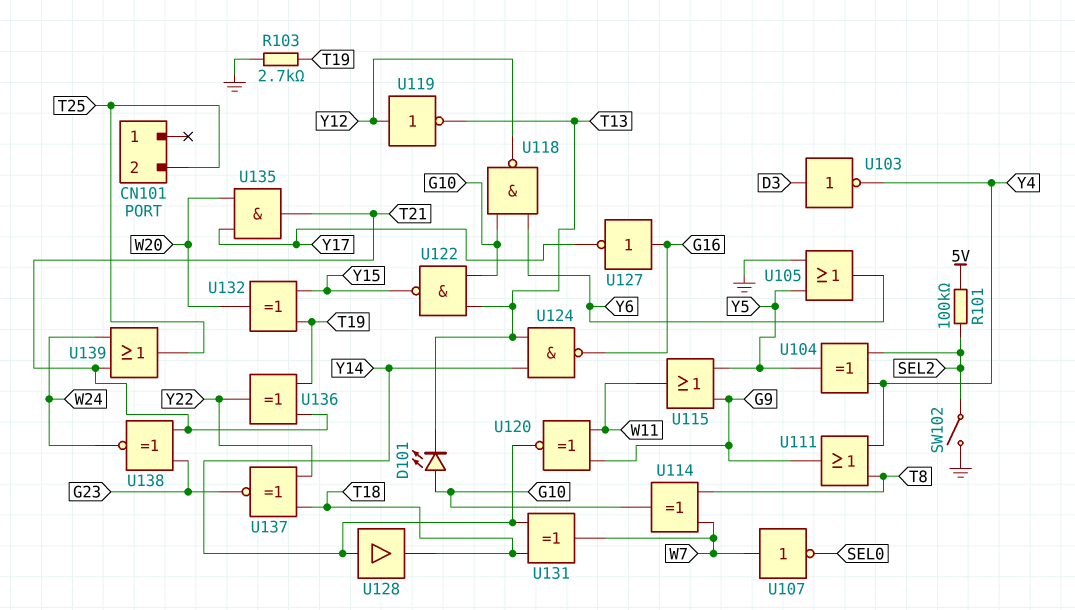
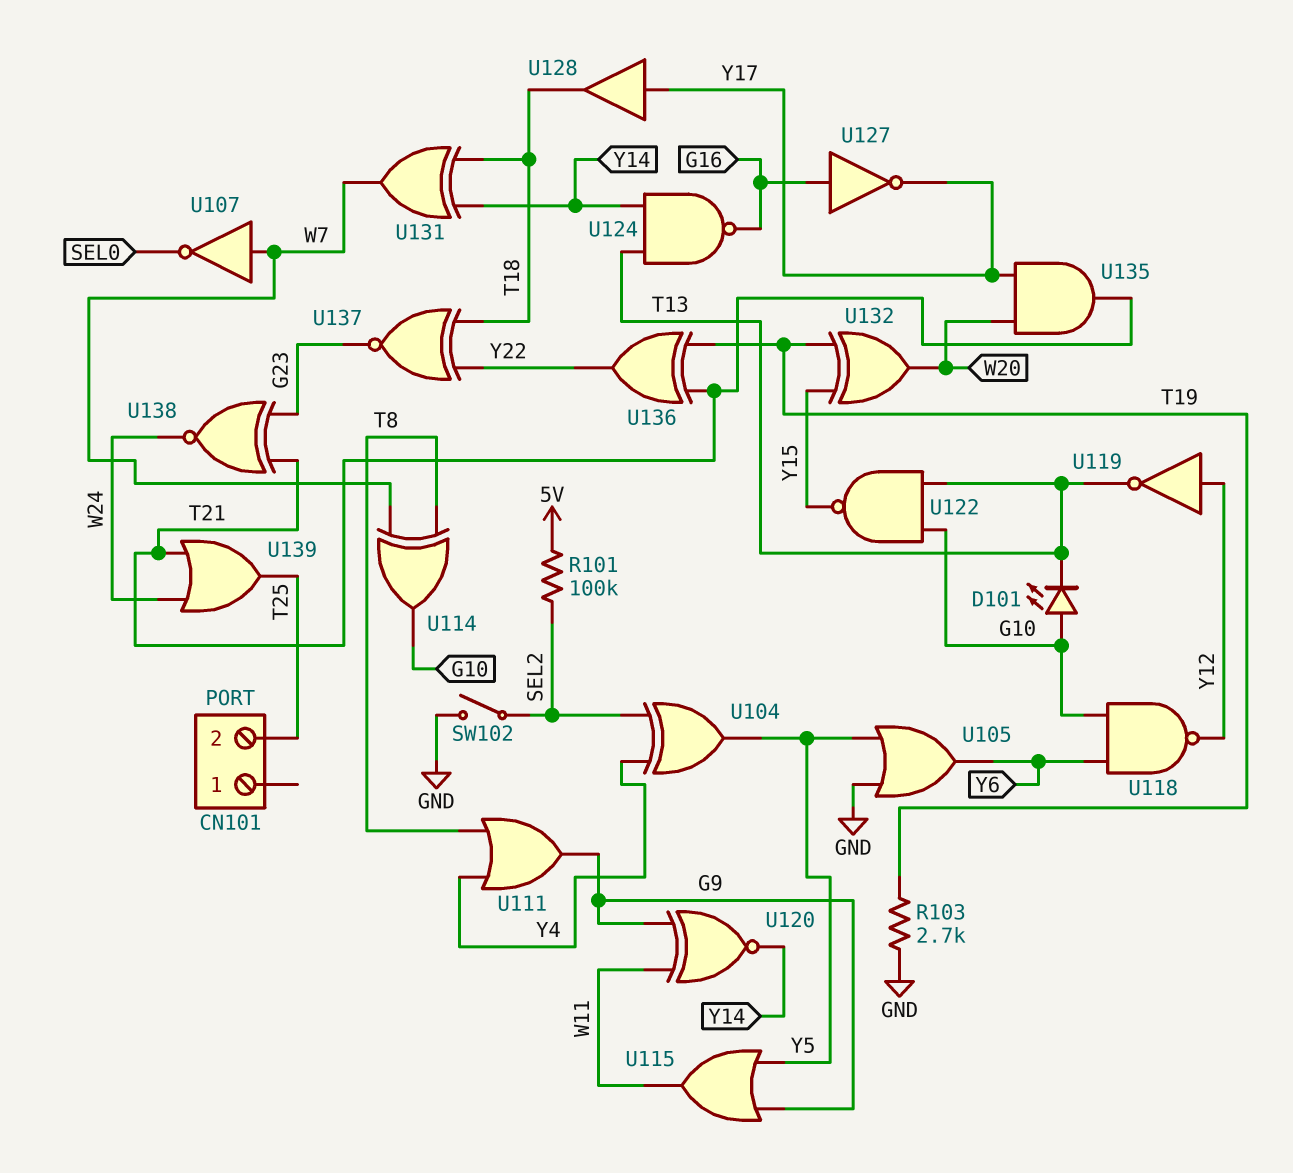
U103: NOT (in D3, out Y4) -> none
U128: buffer (in Y14, out T18) -> buffer (in Y17, out T18)

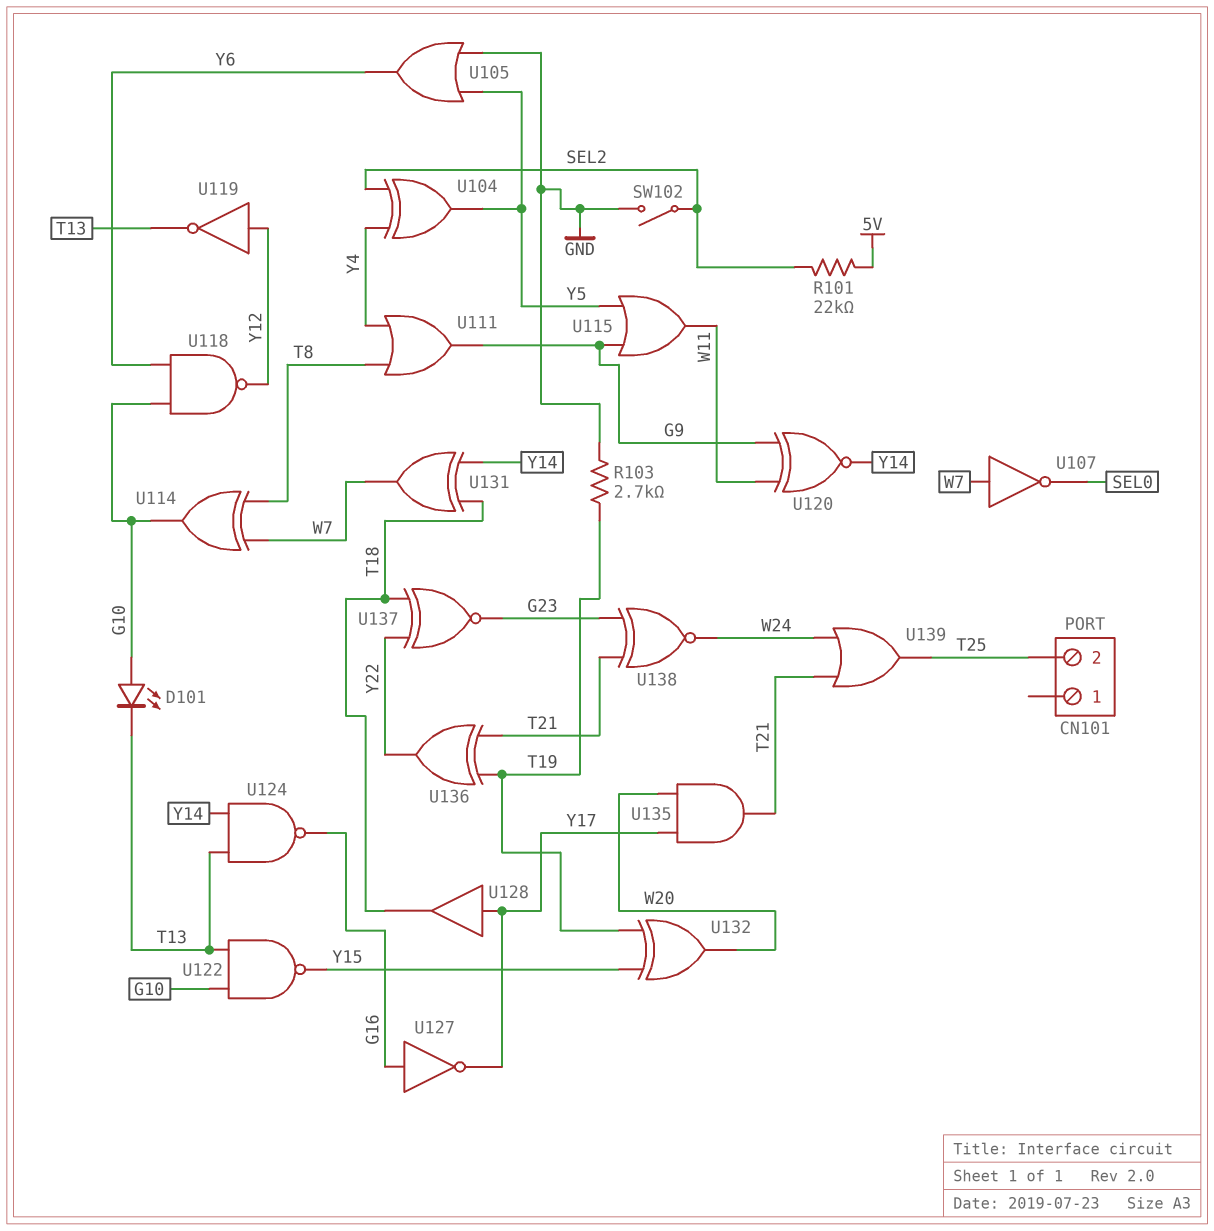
R101: 100k (5V, SEL2) -> 22k (5V, SEL2)

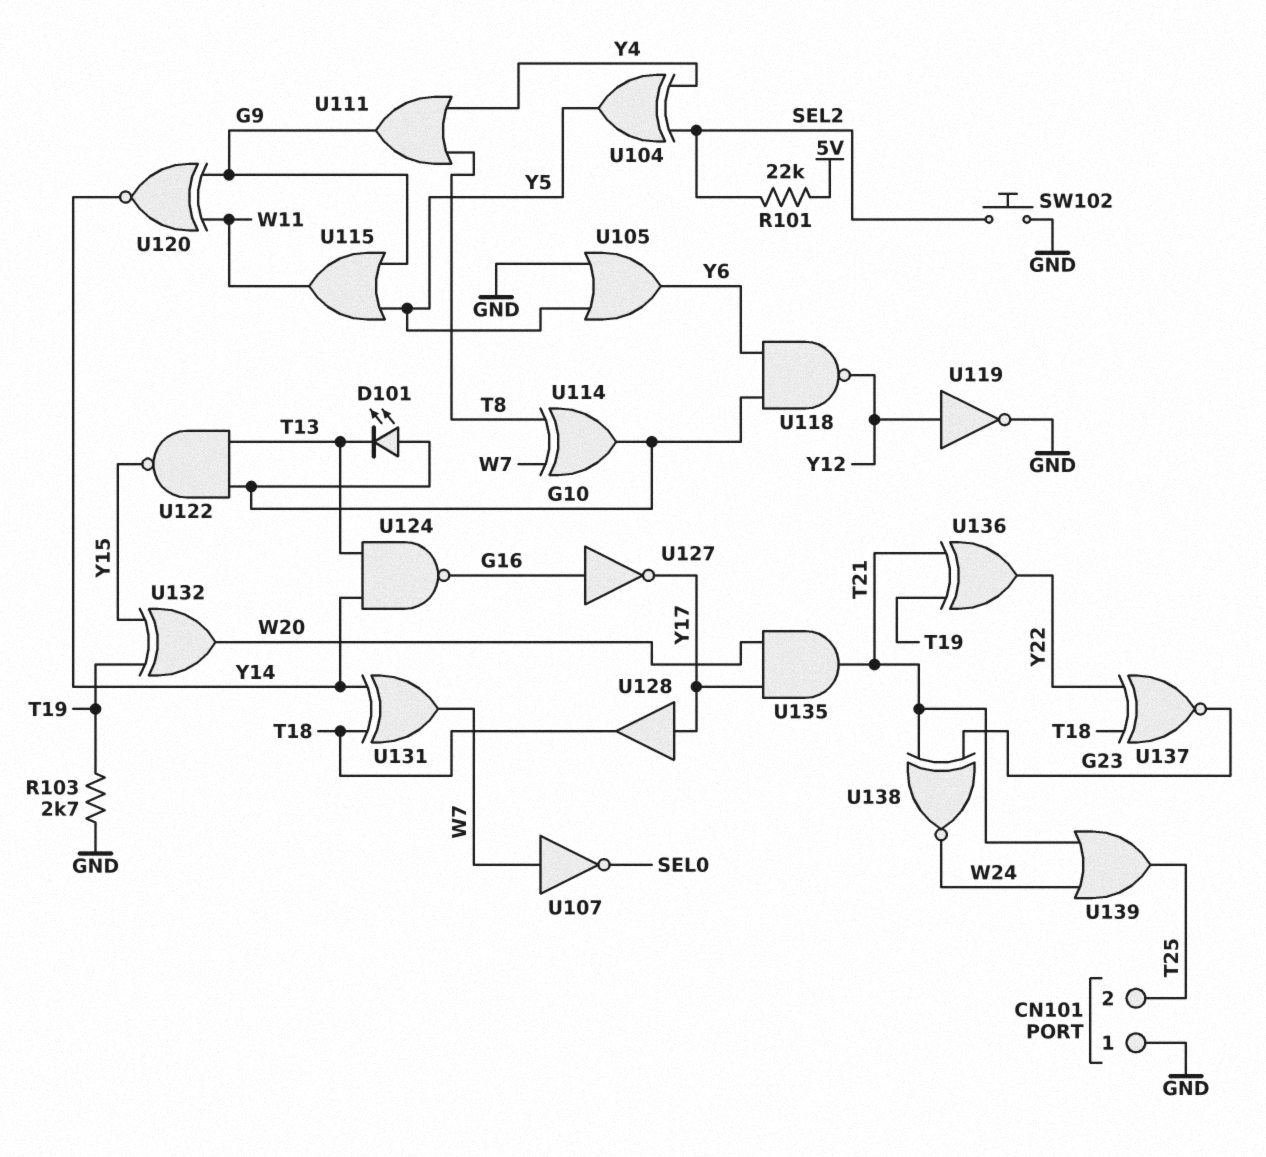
CN101 pin 1: none -> GND
SW102: switch (GND, SEL2) -> button (GND, SEL2)
U119: NOT (in Y12, out T13) -> NOT (in Y12, out GND)

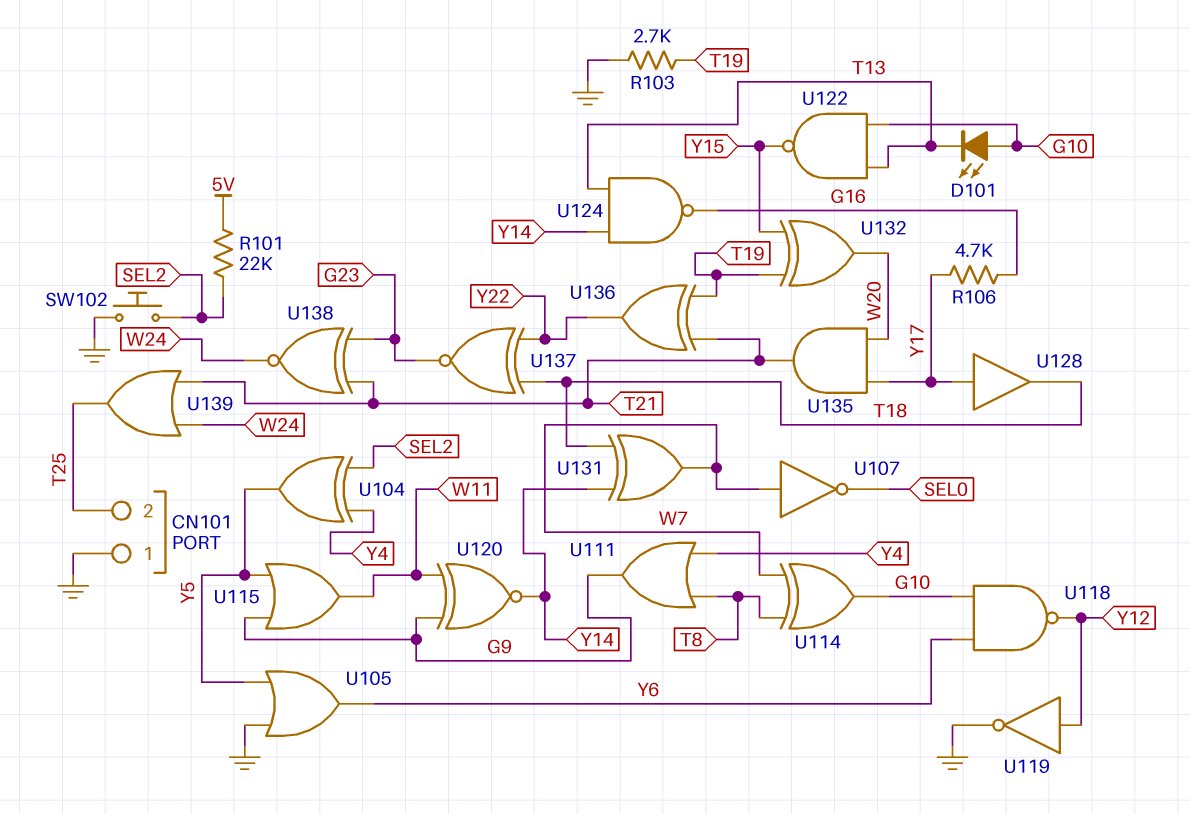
R106: none -> 4.7k (G16, Y17)
U127: NOT (in G16, out Y17) -> none

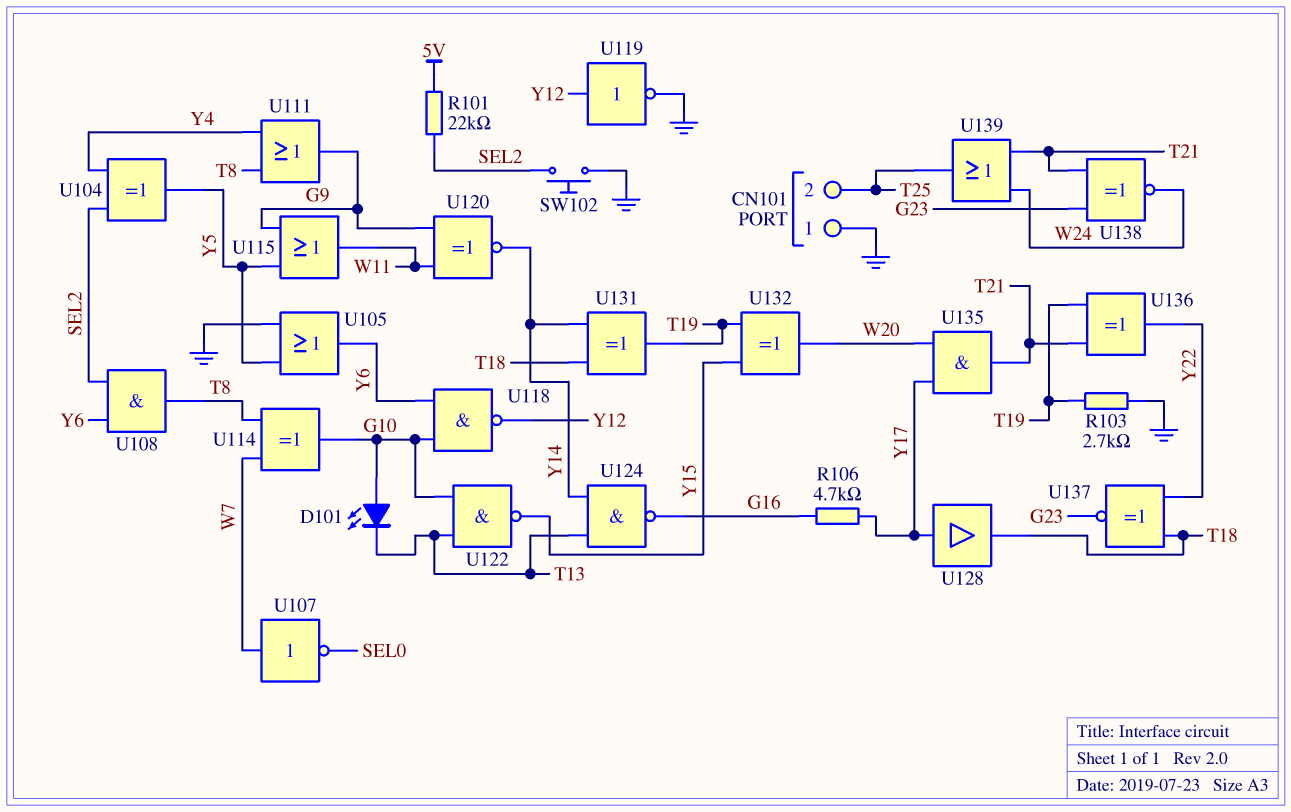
U108: none -> AND (in SEL2, in Y6, out T8)
U131: XOR (in T18, in Y14, out W7) -> XOR (in T18, in Y14, out T19)

